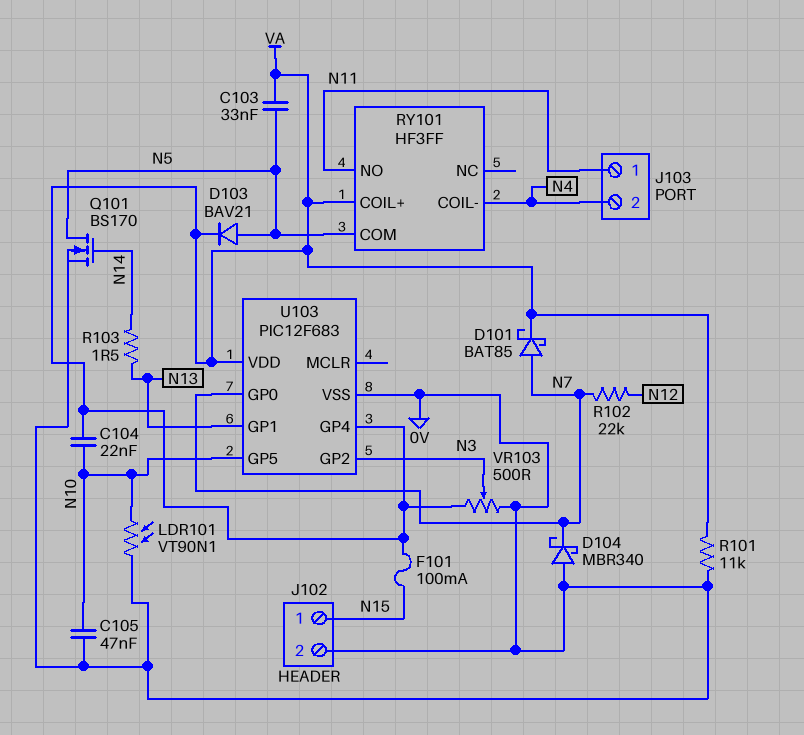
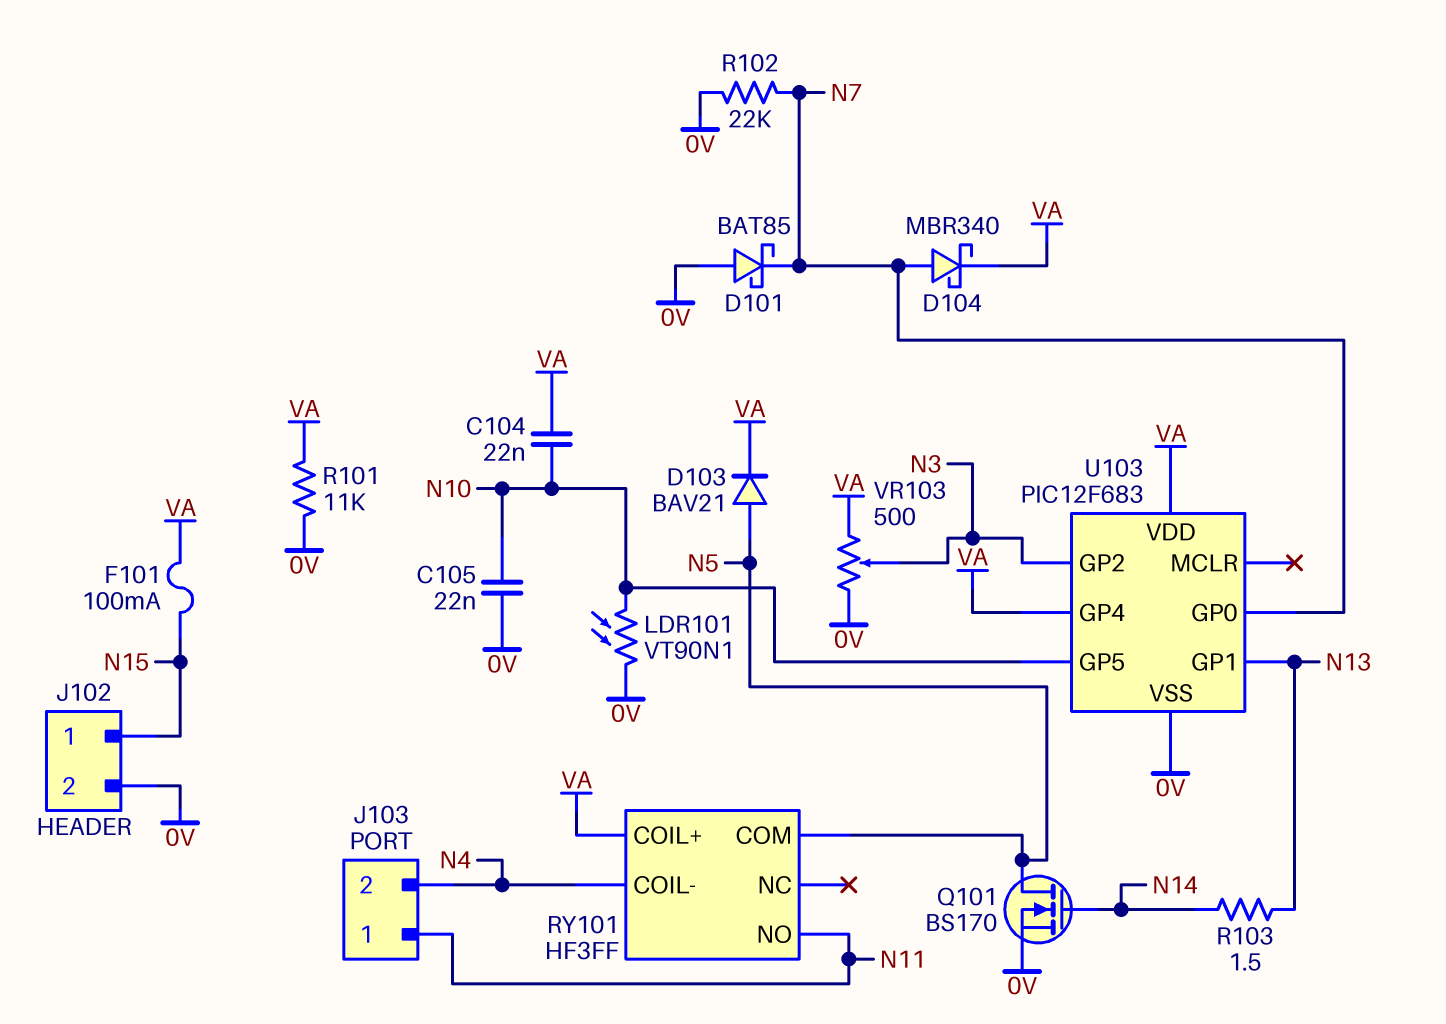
C103: 33nF (N5, VA) -> none
C105: 47nF (0V, N10) -> 22nF (0V, N10)
D101: schottky BAT85 (A N7, K VA) -> schottky BAT85 (A 0V, K N7)
D104: schottky MBR340 (A 0V, K N7) -> schottky MBR340 (A N7, K VA)
R102: 22k (N7, N12) -> 22k (0V, N7)

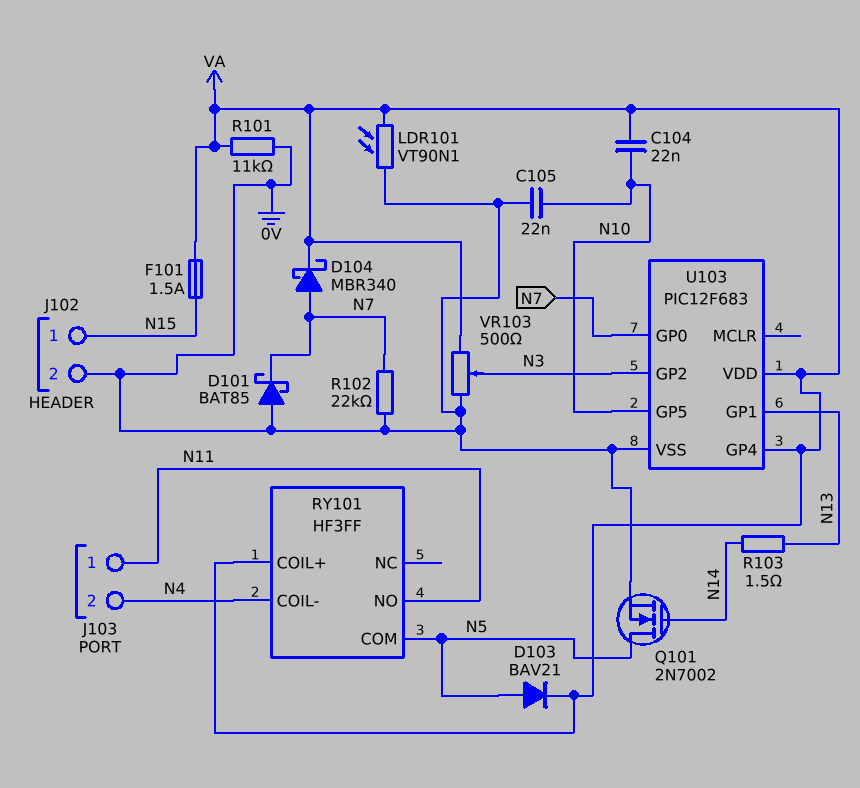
F101: 100mA (N15, VA) -> 1.5A (N15, VA)
LDR101: VT90N1 (0V, N10) -> VT90N1 (0V, VA)
Q101: NMOS BS170 (G N14, D N5, S 0V) -> NMOS 2N7002 (G N14, D N5, S 0V)

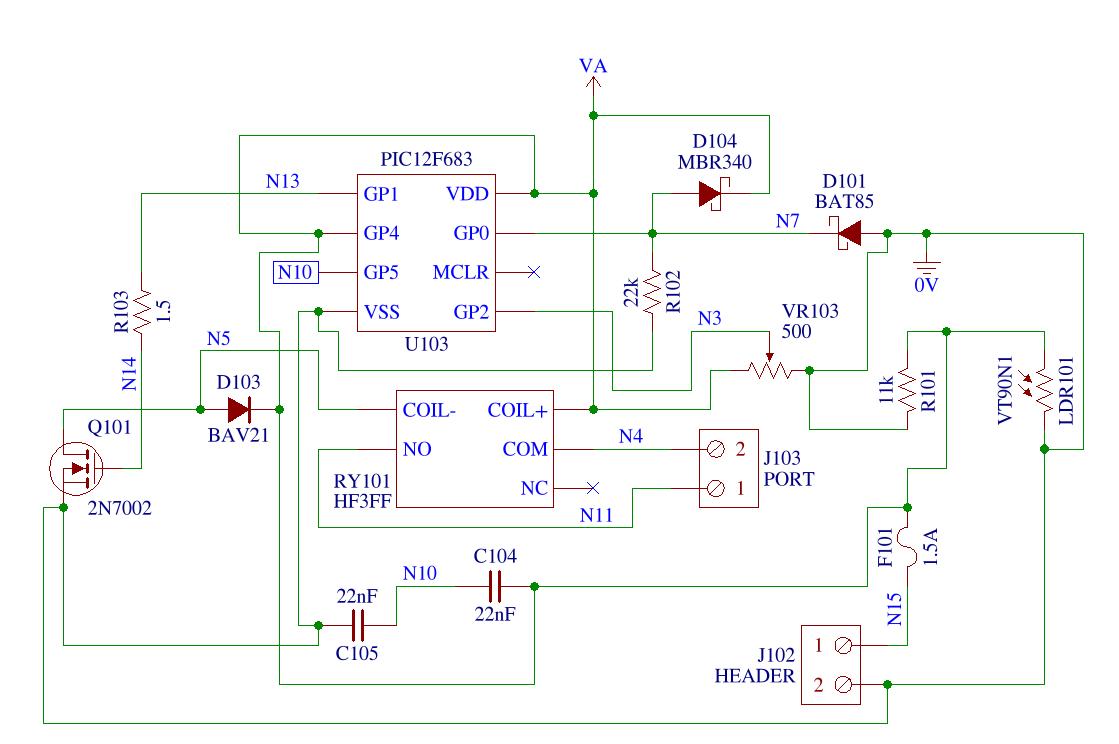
RY101 pin COIL-: N4 -> N5
RY101 pin COM: N5 -> N4

